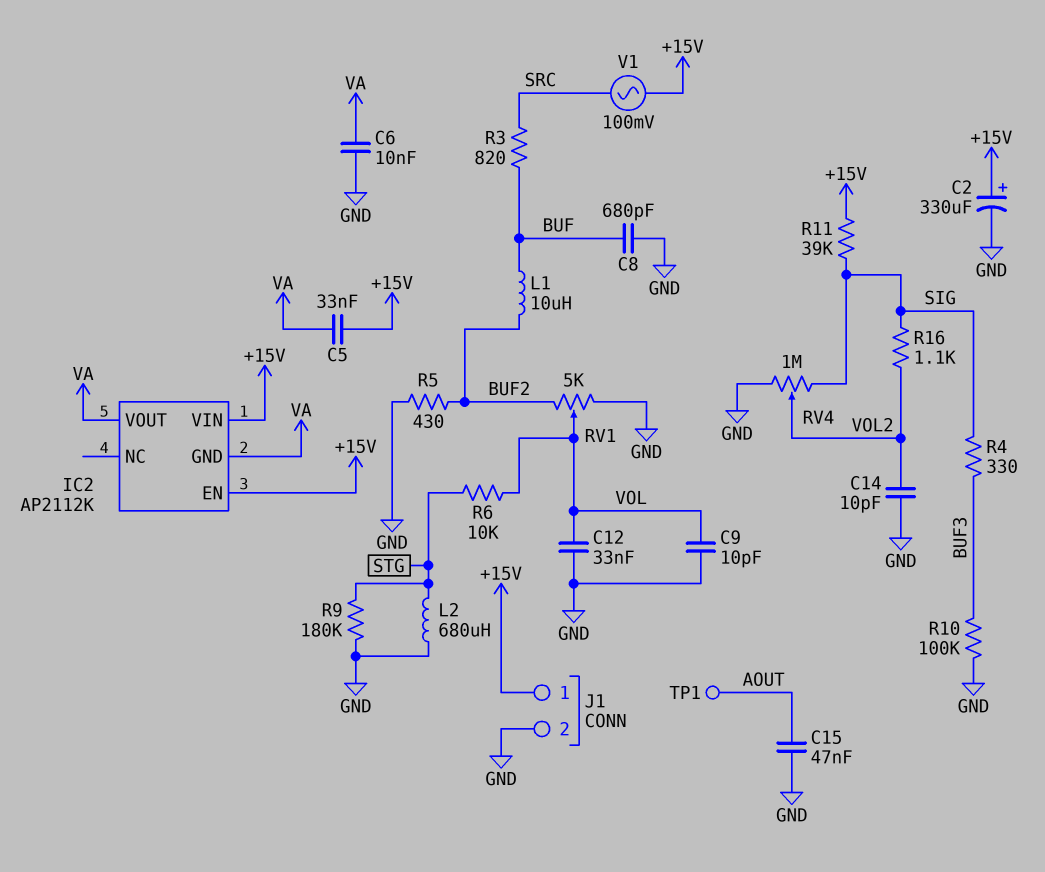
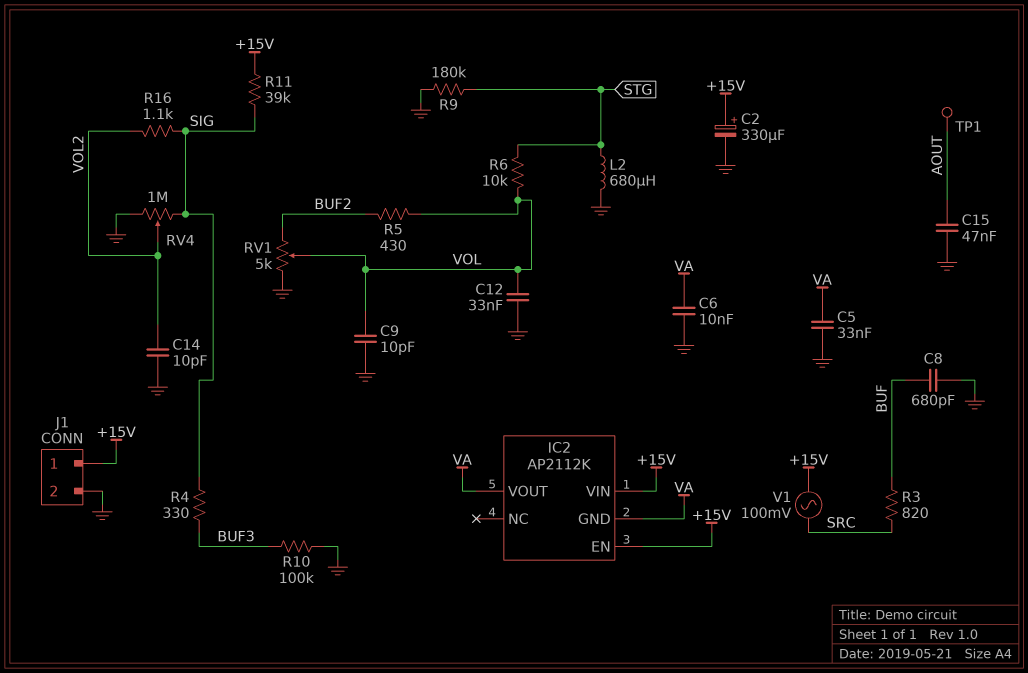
C5: 33nF (+15V, VA) -> 33nF (GND, VA)
L1: 10uH (BUF, BUF2) -> none
R5: 430 (BUF2, GND) -> 430 (BUF2, VOL)

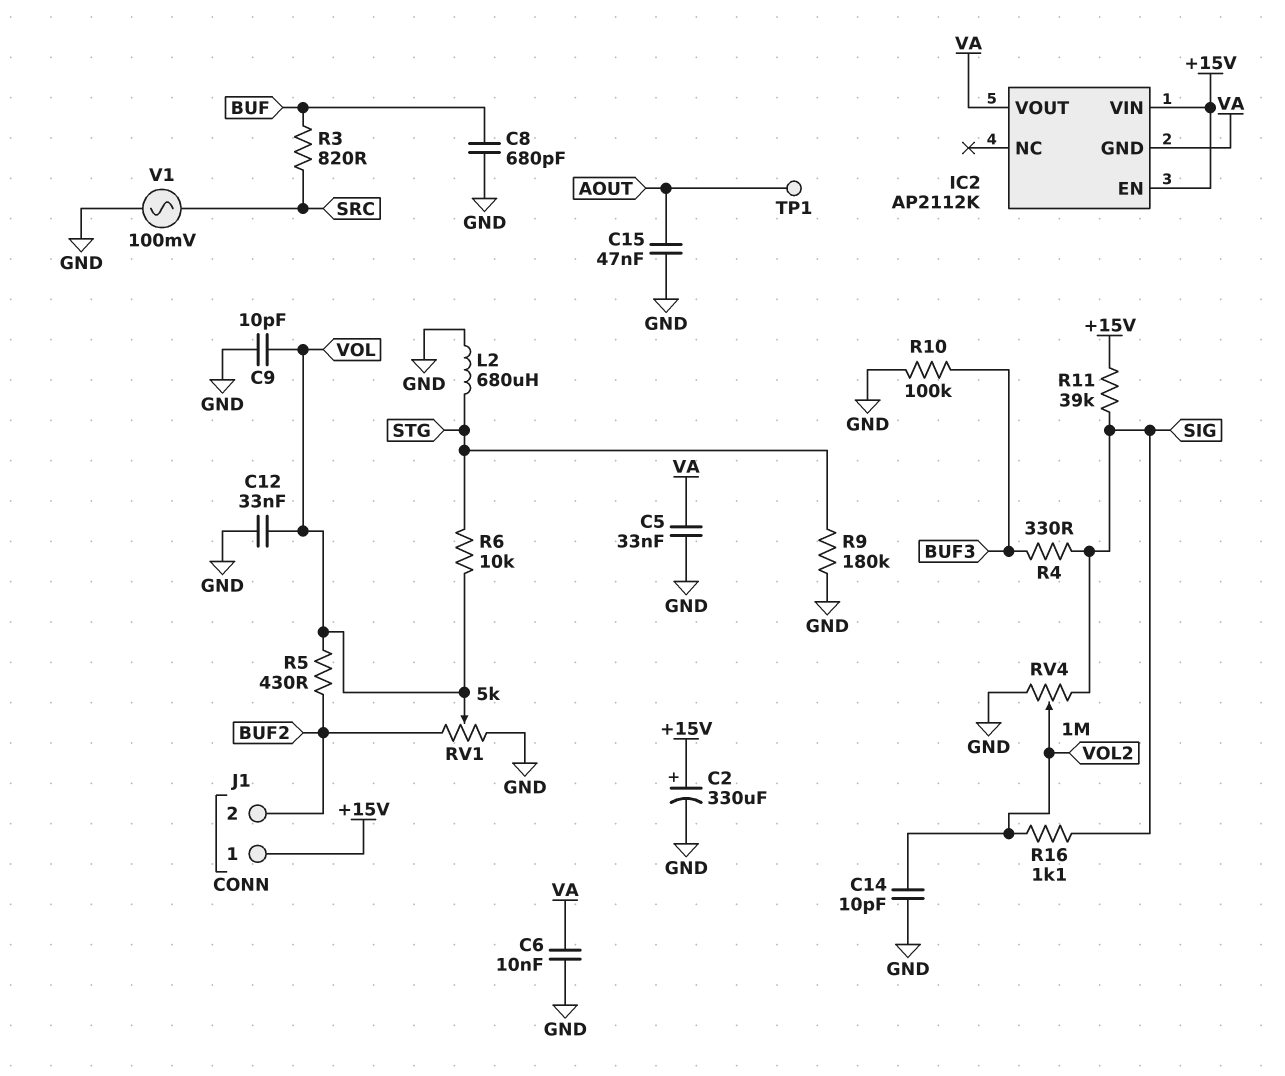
J1 pin 2: GND -> BUF2
V1: AC 100mV (+15V, SRC) -> AC 100mV (GND, SRC)

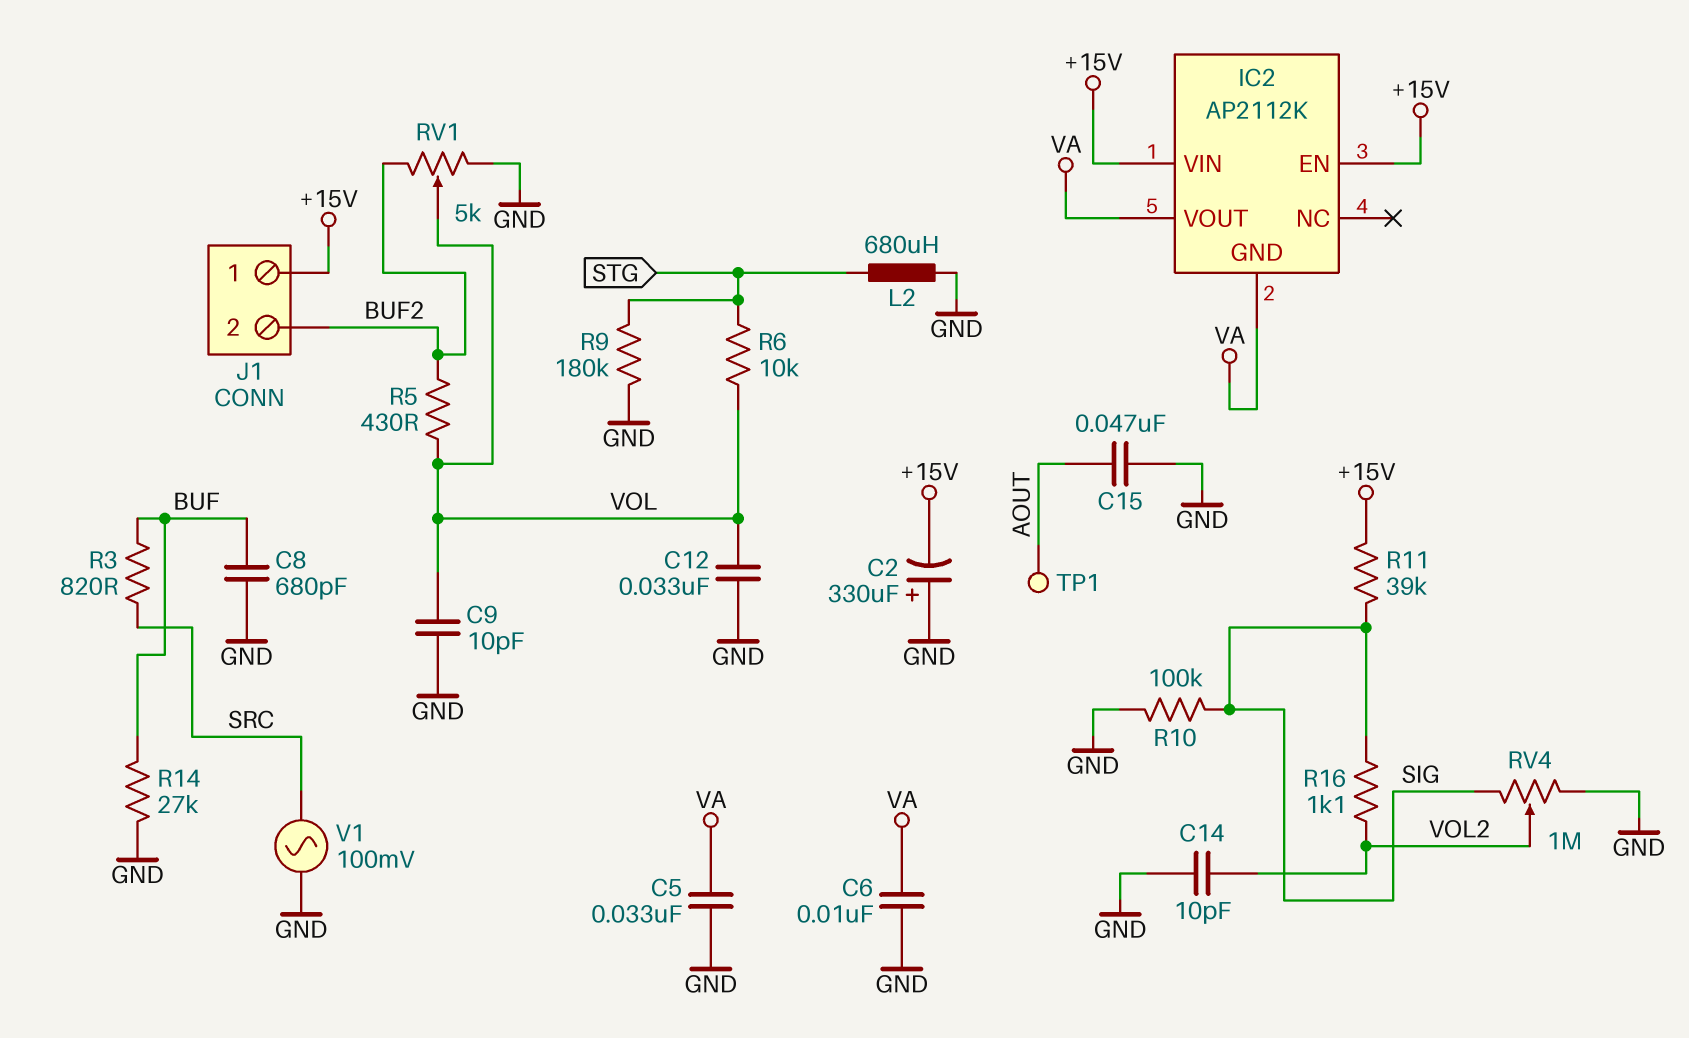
C2: 330uF (plus +15V, minus GND) -> 330uF (plus GND, minus +15V)
R4: 330 (BUF3, SIG) -> none
R10: 100k (BUF3, GND) -> 100k (GND, SIG)
R14: none -> 27k (BUF, GND)

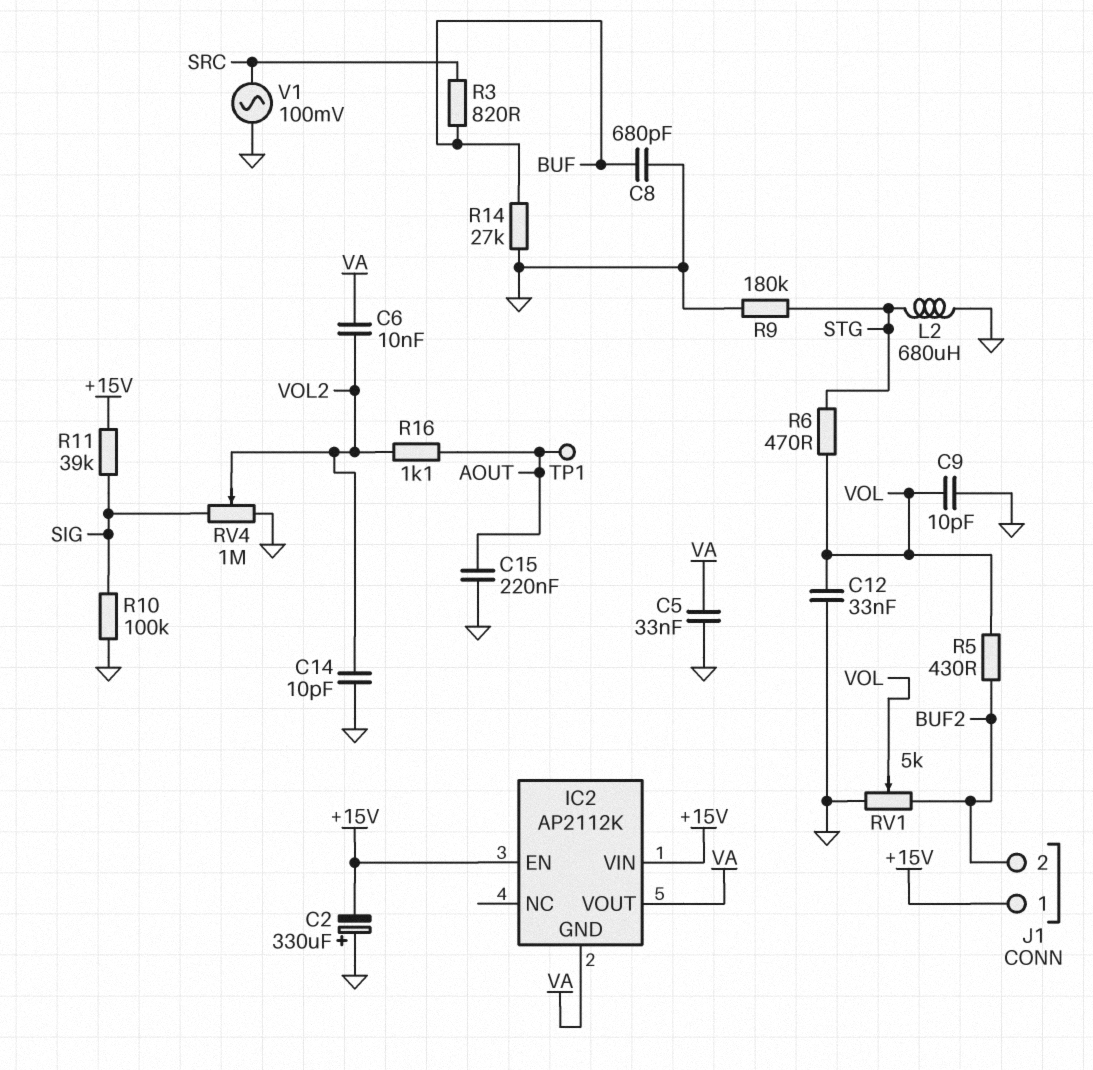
C6: 10nF (GND, VA) -> 10nF (VA, VOL2)
C15: 47nF (AOUT, GND) -> 220nF (AOUT, GND)
R6: 10k (STG, VOL) -> 470 (STG, VOL)
R16: 1.1k (SIG, VOL2) -> 1.1k (AOUT, VOL2)

